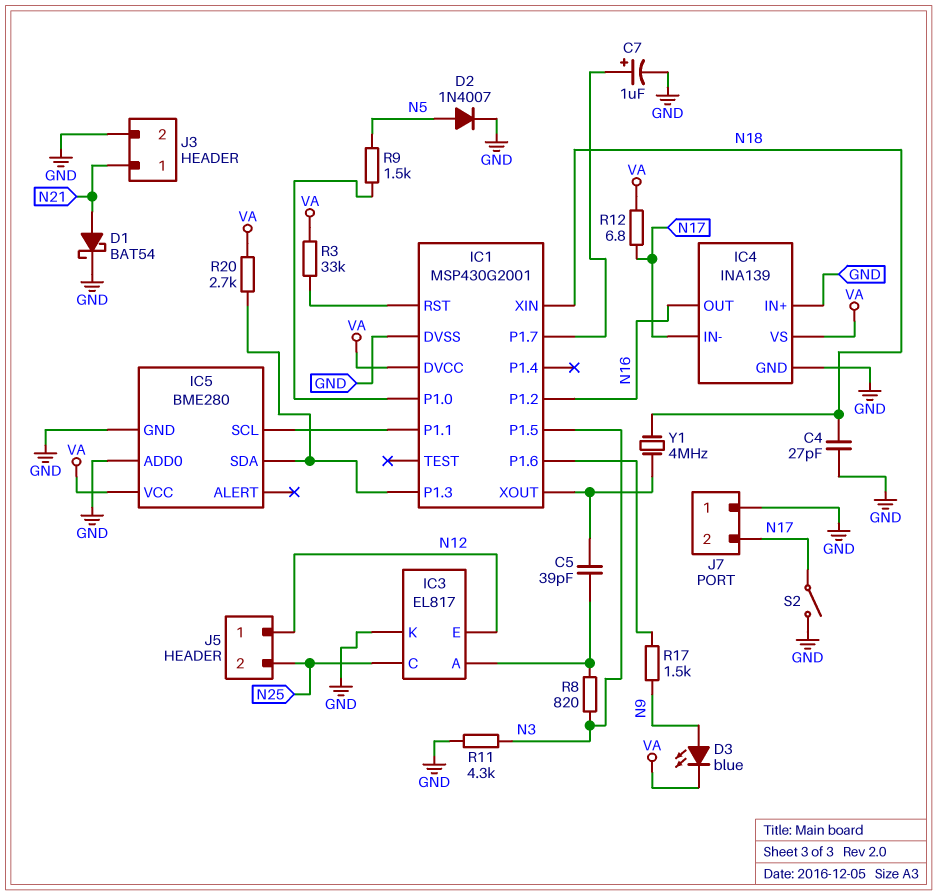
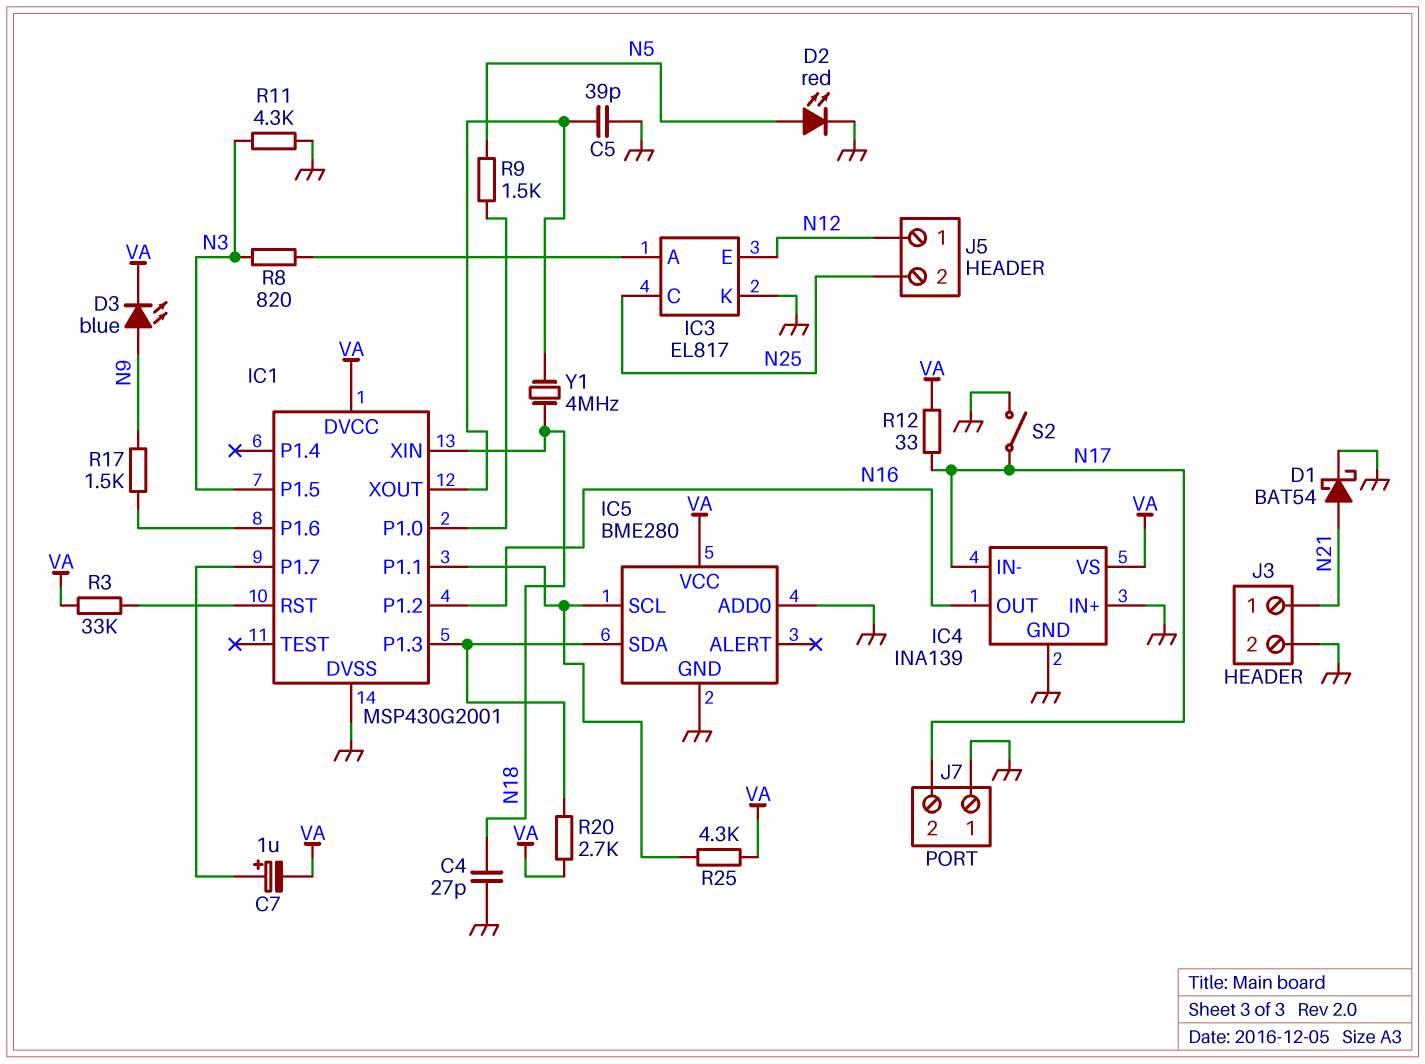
C5: 39pF (IC1/XOUT, IC3/A) -> 39pF (GND, IC1/XOUT)
C7: 1uF (plus IC1/P1.7, minus GND) -> 1uF (plus IC1/P1.7, minus VA)
D2: diode 1N4007 (A N5, K GND) -> LED red (A N5, K GND)
R12: 6.8 (N17, VA) -> 33 (N17, VA)
R25: none -> 4.3k (IC1/P1.1, VA)

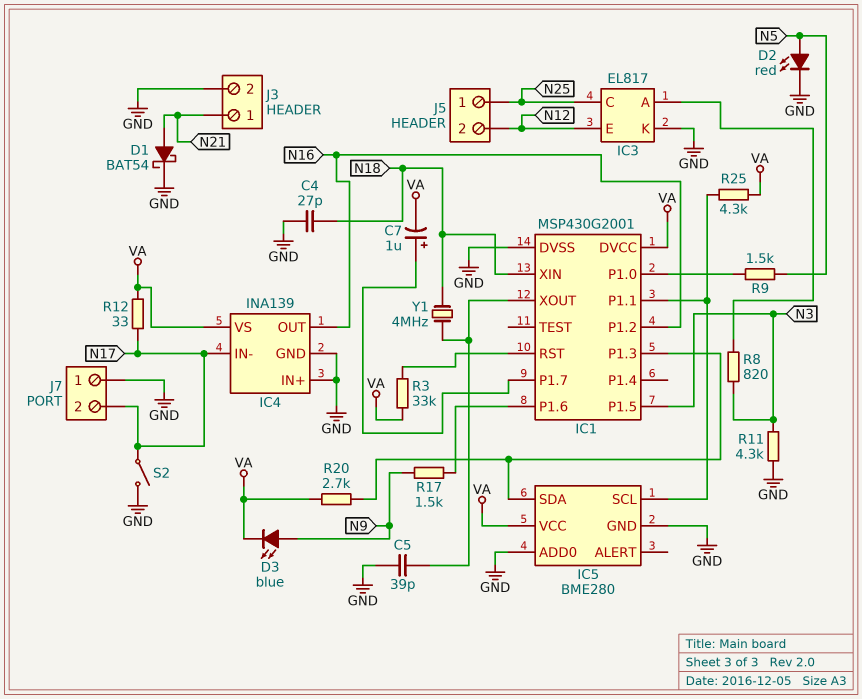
J5 pin 1: N12 -> N25
J5 pin 2: N25 -> N12

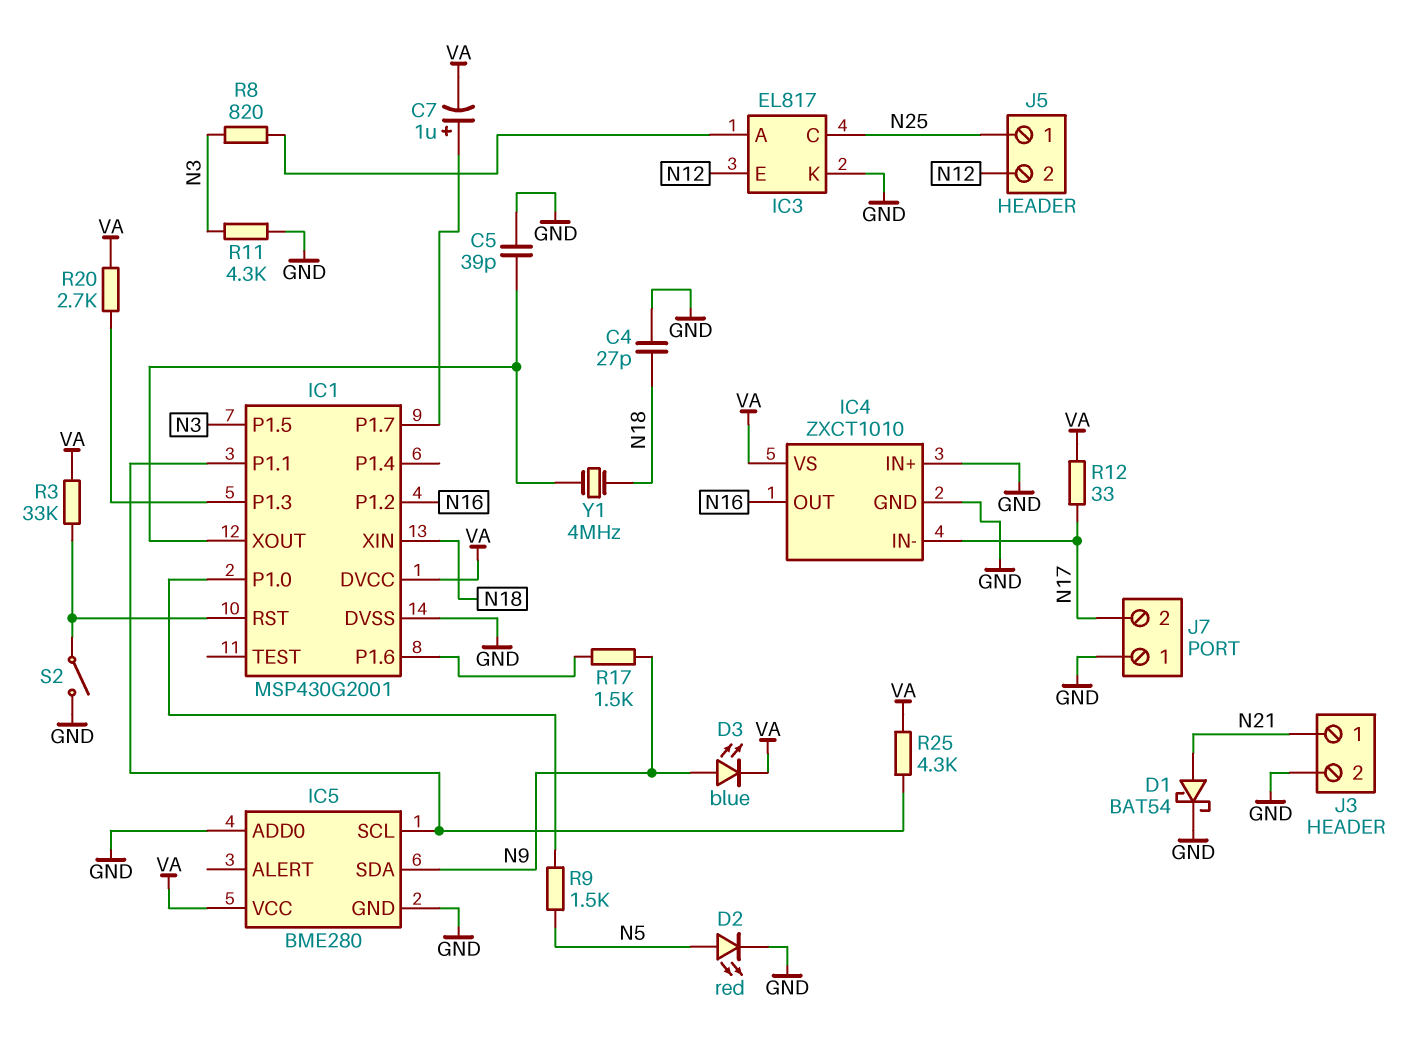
IC4: INA139 -> ZXCT1010
IC5 pin SDA: IC1/P1.3 -> N9
S2: switch (GND, N17) -> switch (GND, IC1/RST)

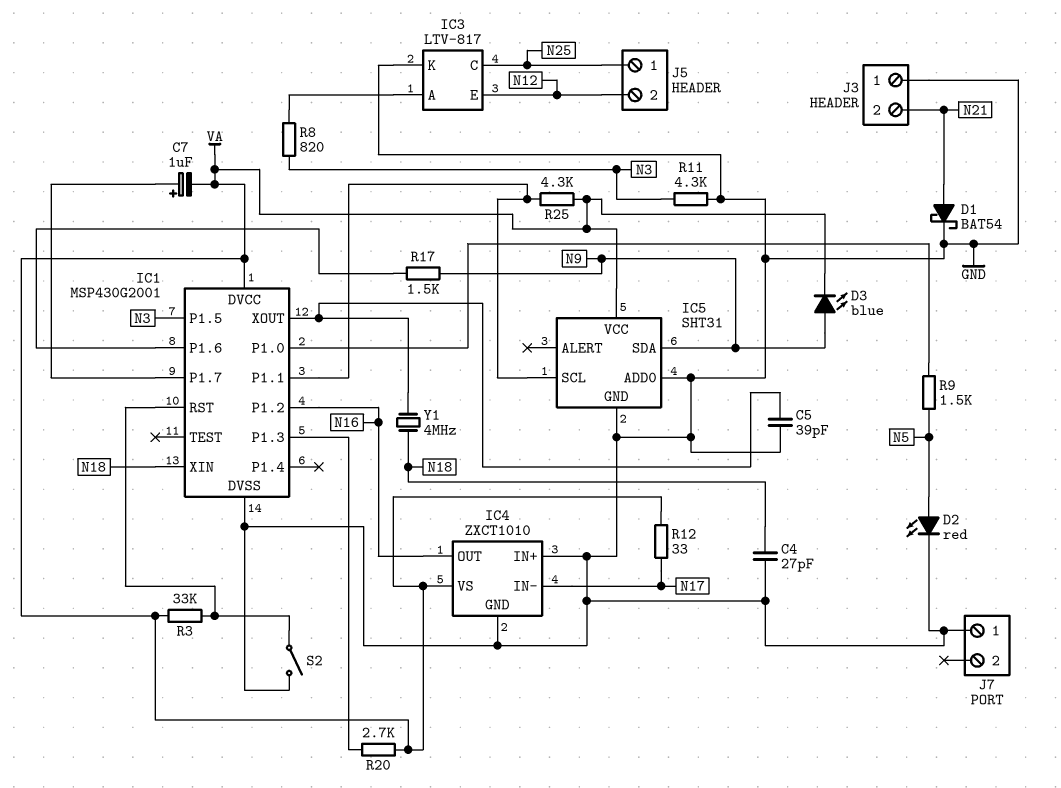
IC3: EL817 -> LTV-817
IC5: BME280 -> SHT31
J3 pin 1: N21 -> GND
J3 pin 2: GND -> N21
J7 pin 2: N17 -> none

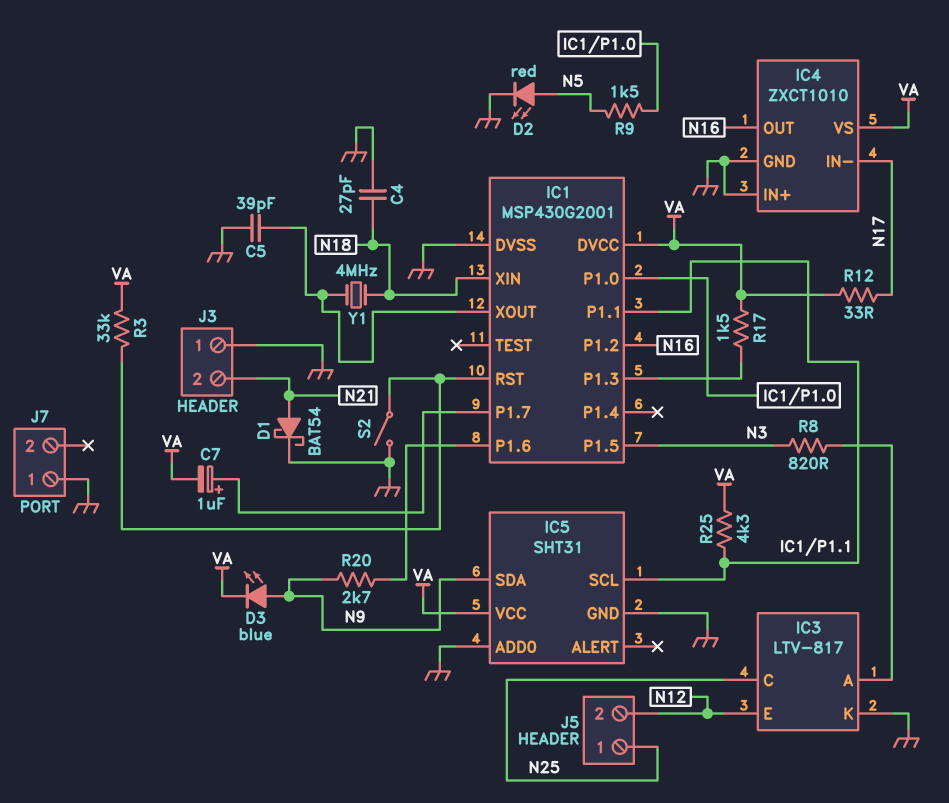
R11: 4.3k (GND, N3) -> none
R17: 1.5k (IC1/P1.6, N9) -> 1.5k (IC1/P1.3, VA)
R20: 2.7k (IC1/P1.3, VA) -> 2.7k (IC1/P1.6, N9)

